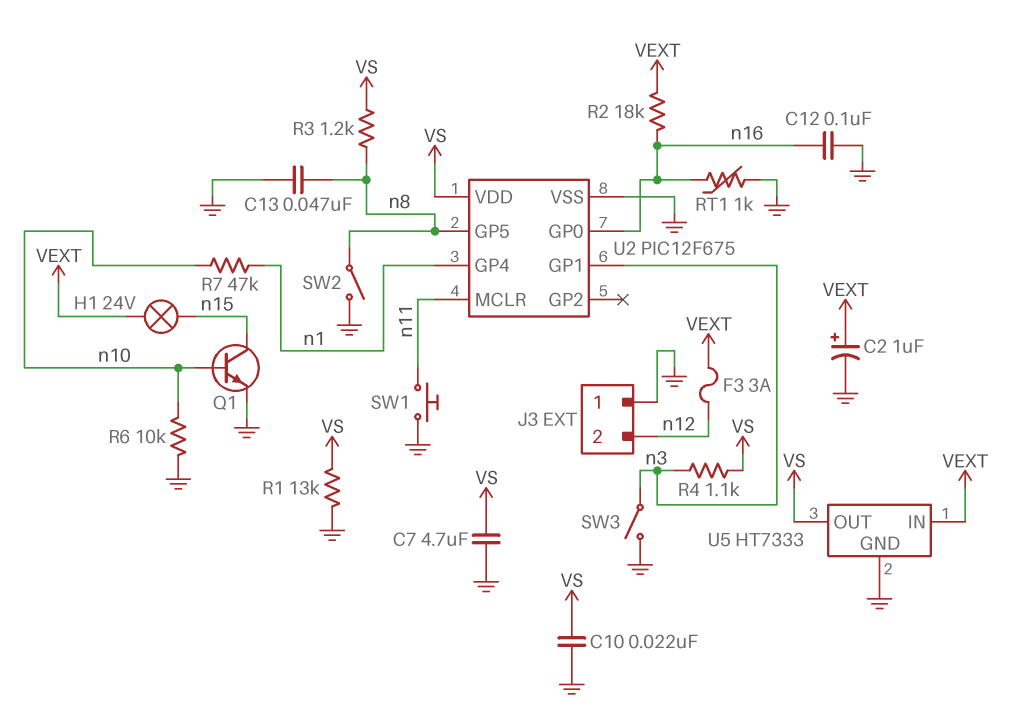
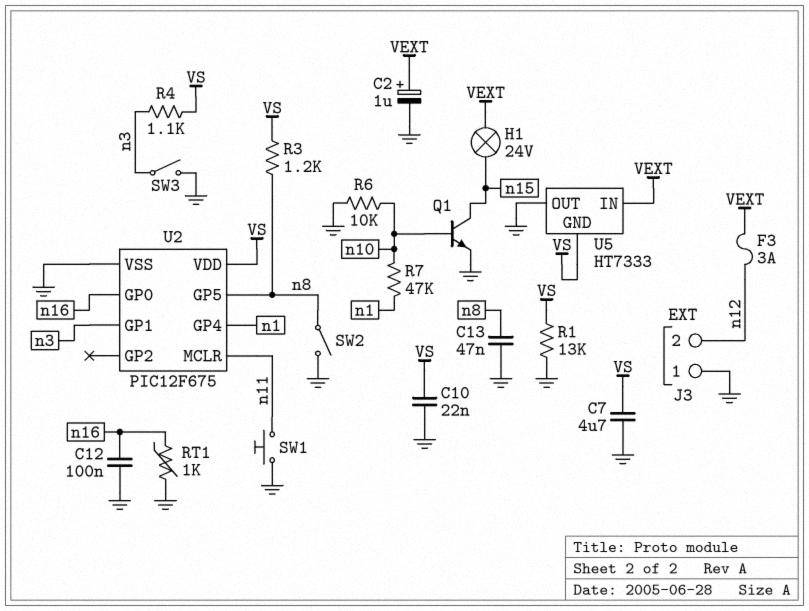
R2: 18k (VEXT, n16) -> none
U5 pin GND: GND -> VS
U5 pin OUT: VS -> GND

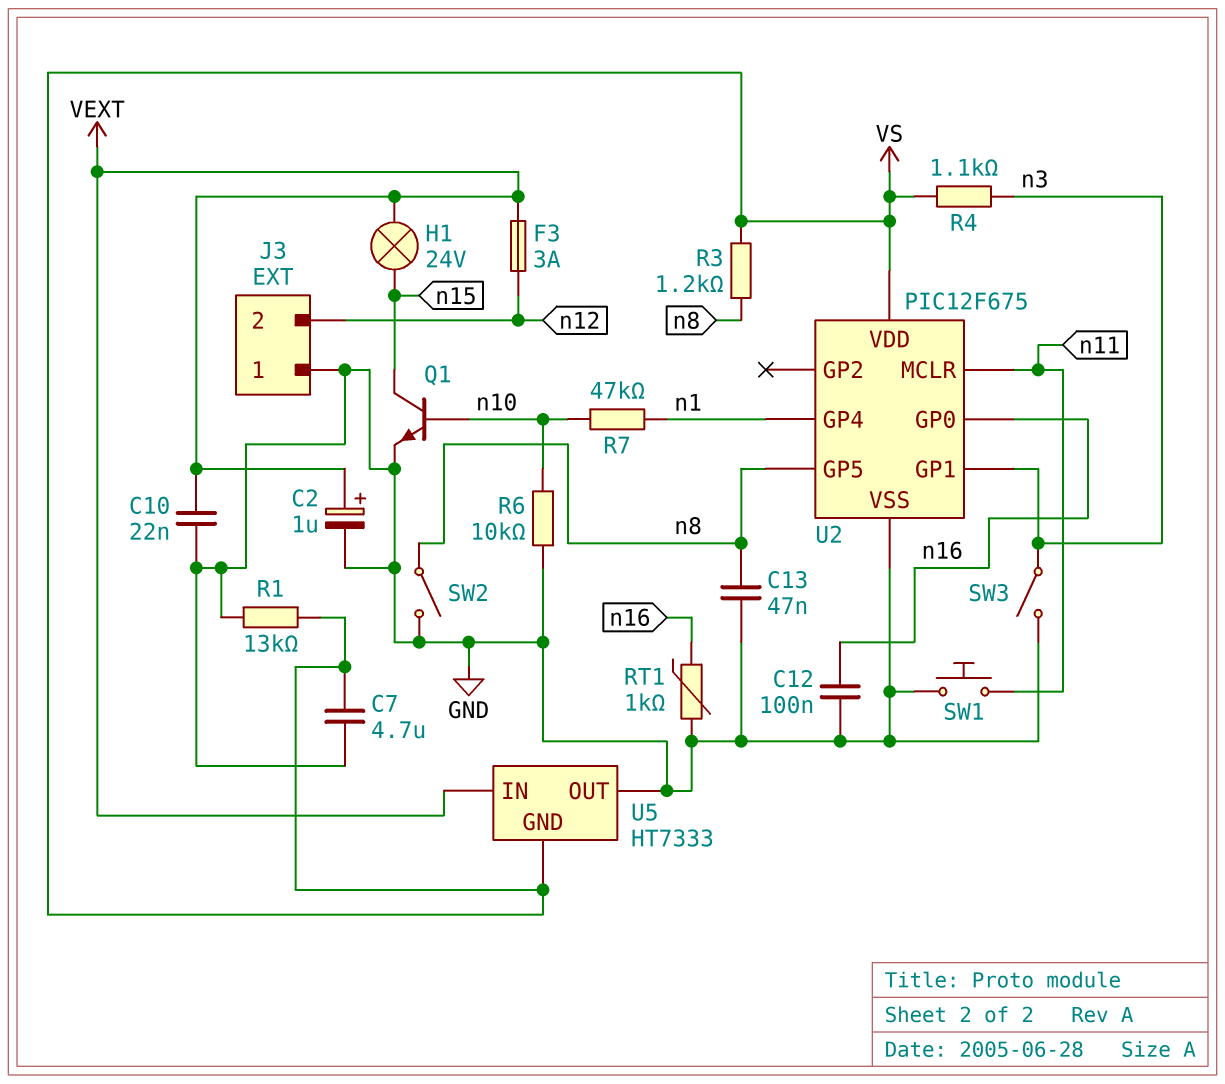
C10: 22nF (GND, VS) -> 22nF (GND, VEXT)

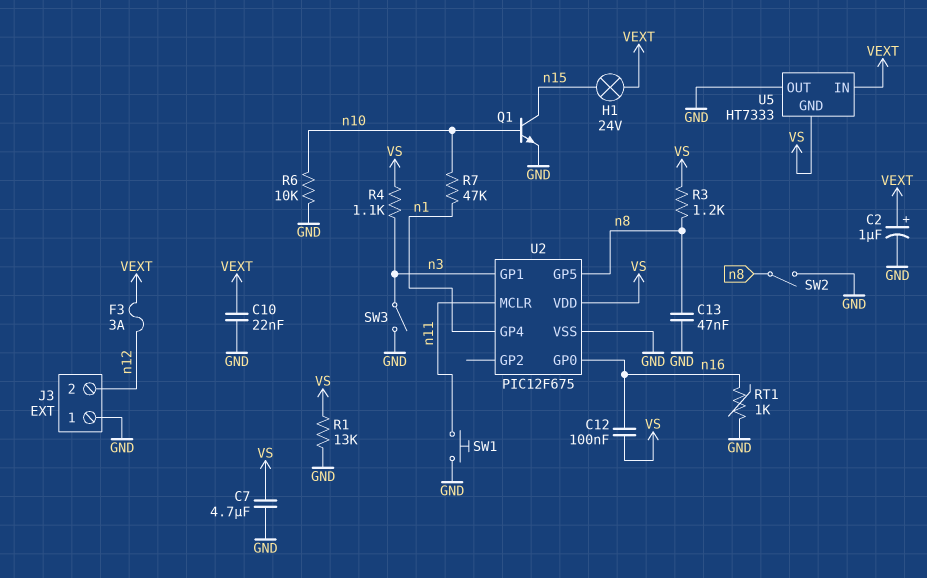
C12: 100nF (GND, n16) -> 100nF (VS, n16)

